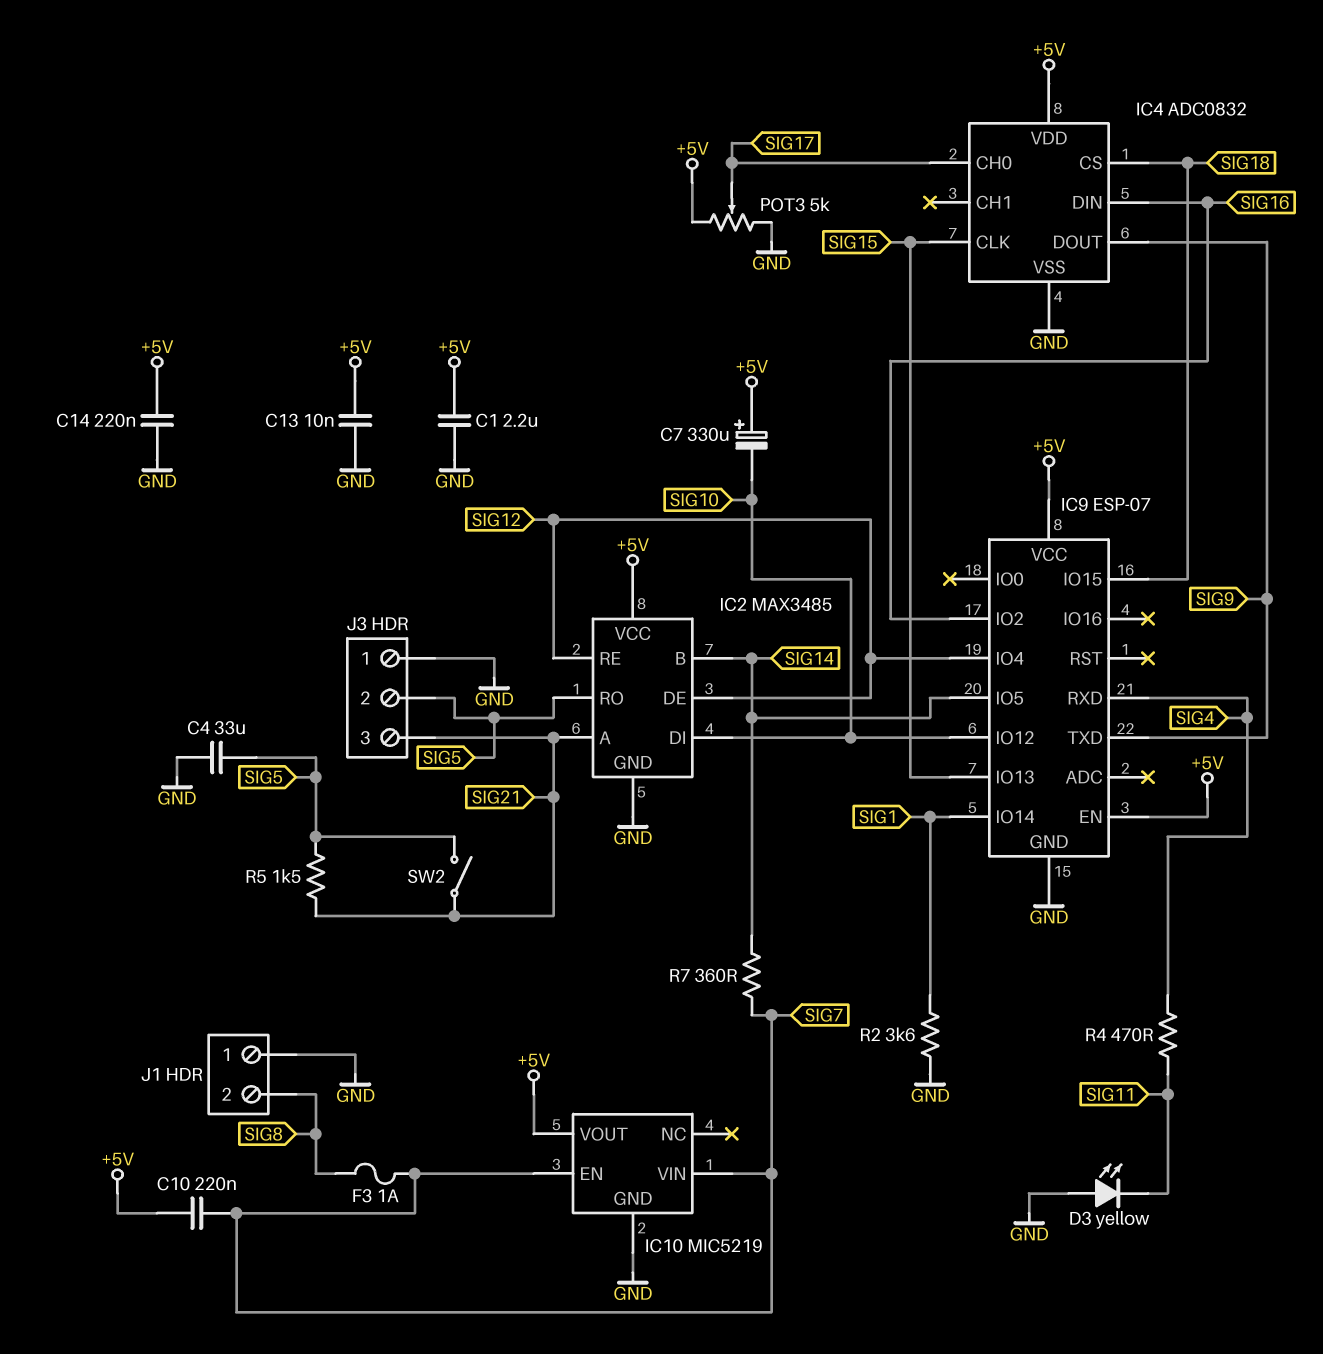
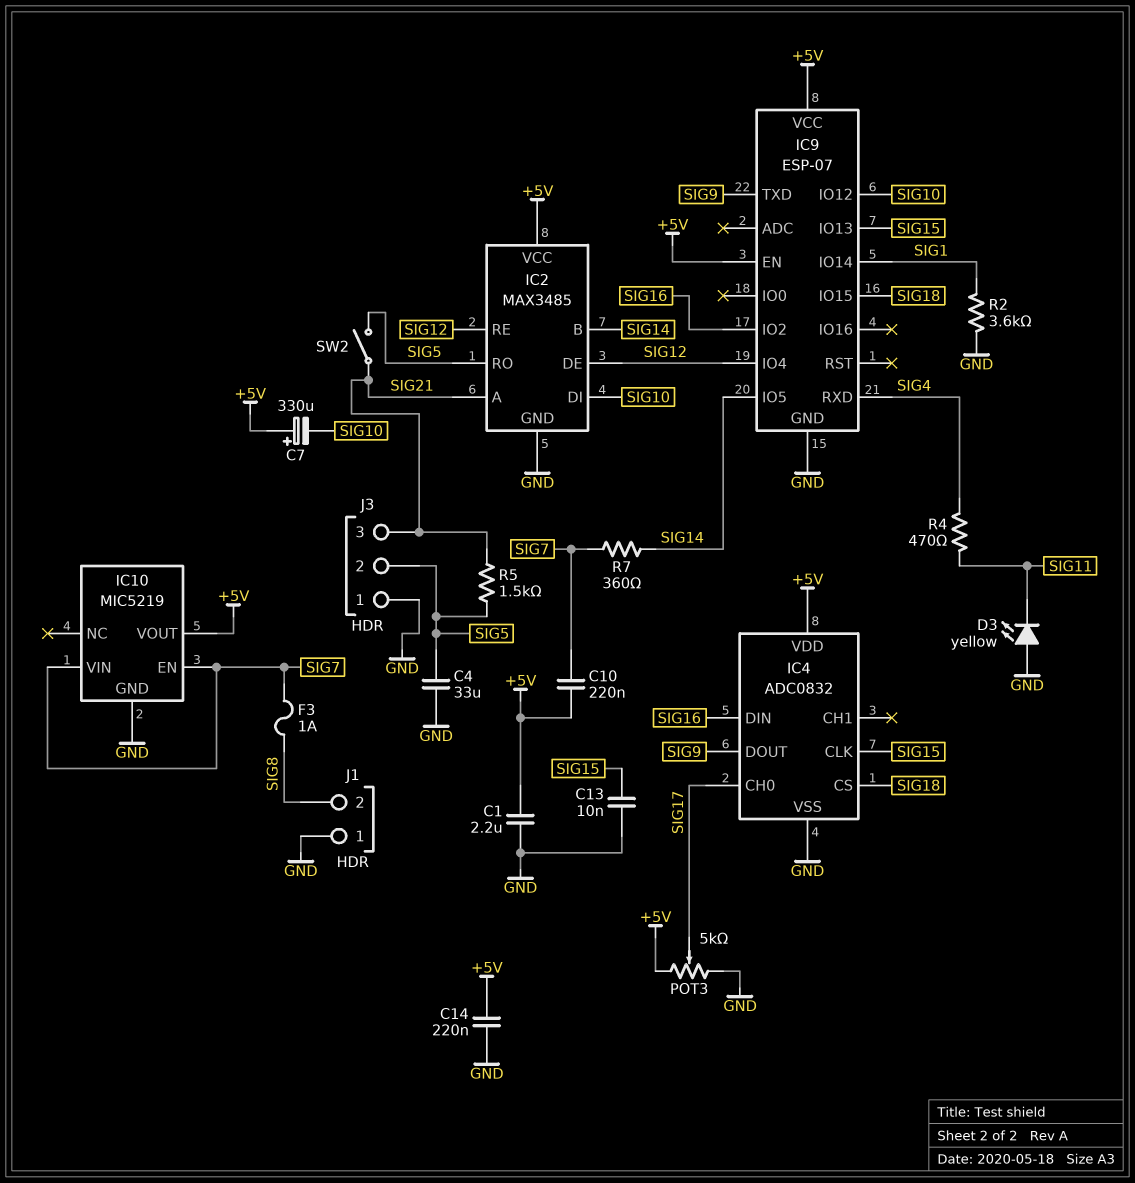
C13: 10nF (+5V, GND) -> 10nF (GND, SIG15)

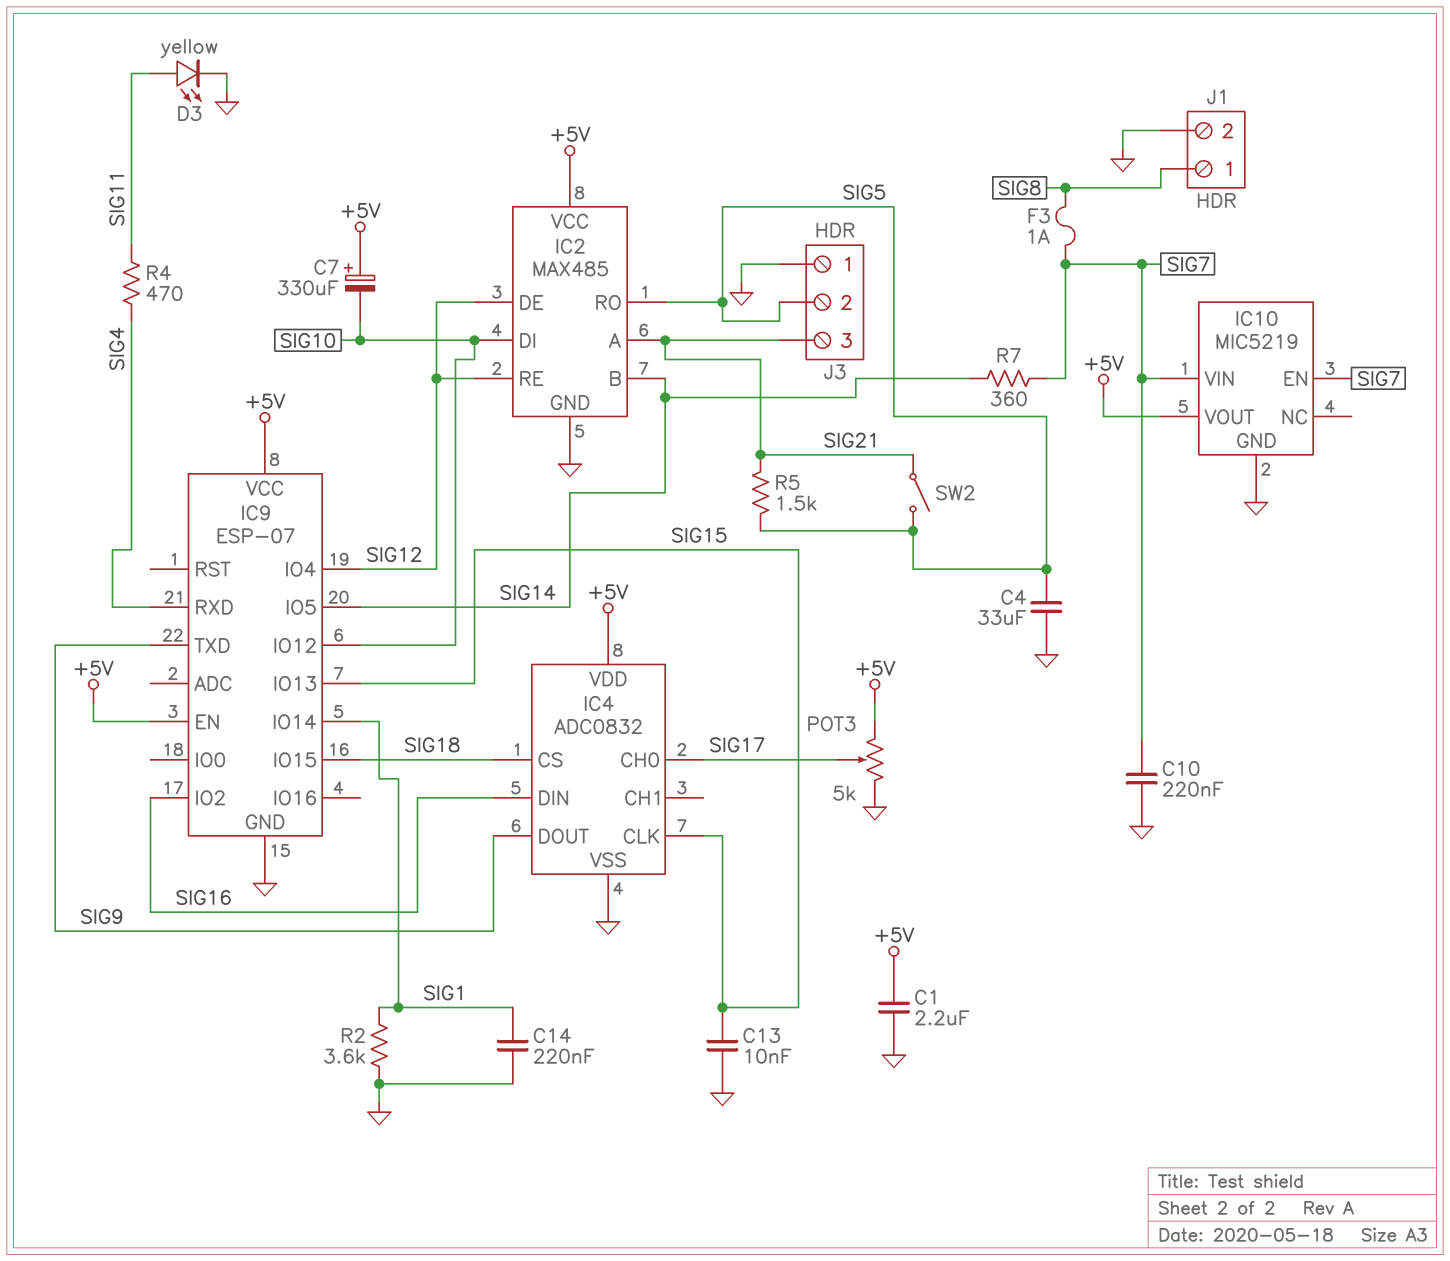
C10: 220nF (+5V, SIG7) -> 220nF (GND, SIG7)
C14: 220nF (+5V, GND) -> 220nF (GND, SIG1)
D3: LED yellow (A GND, K SIG11) -> LED yellow (A SIG11, K GND)
IC2: MAX3485 -> MAX485
J1 pin 1: GND -> SIG8
J1 pin 2: SIG8 -> GND

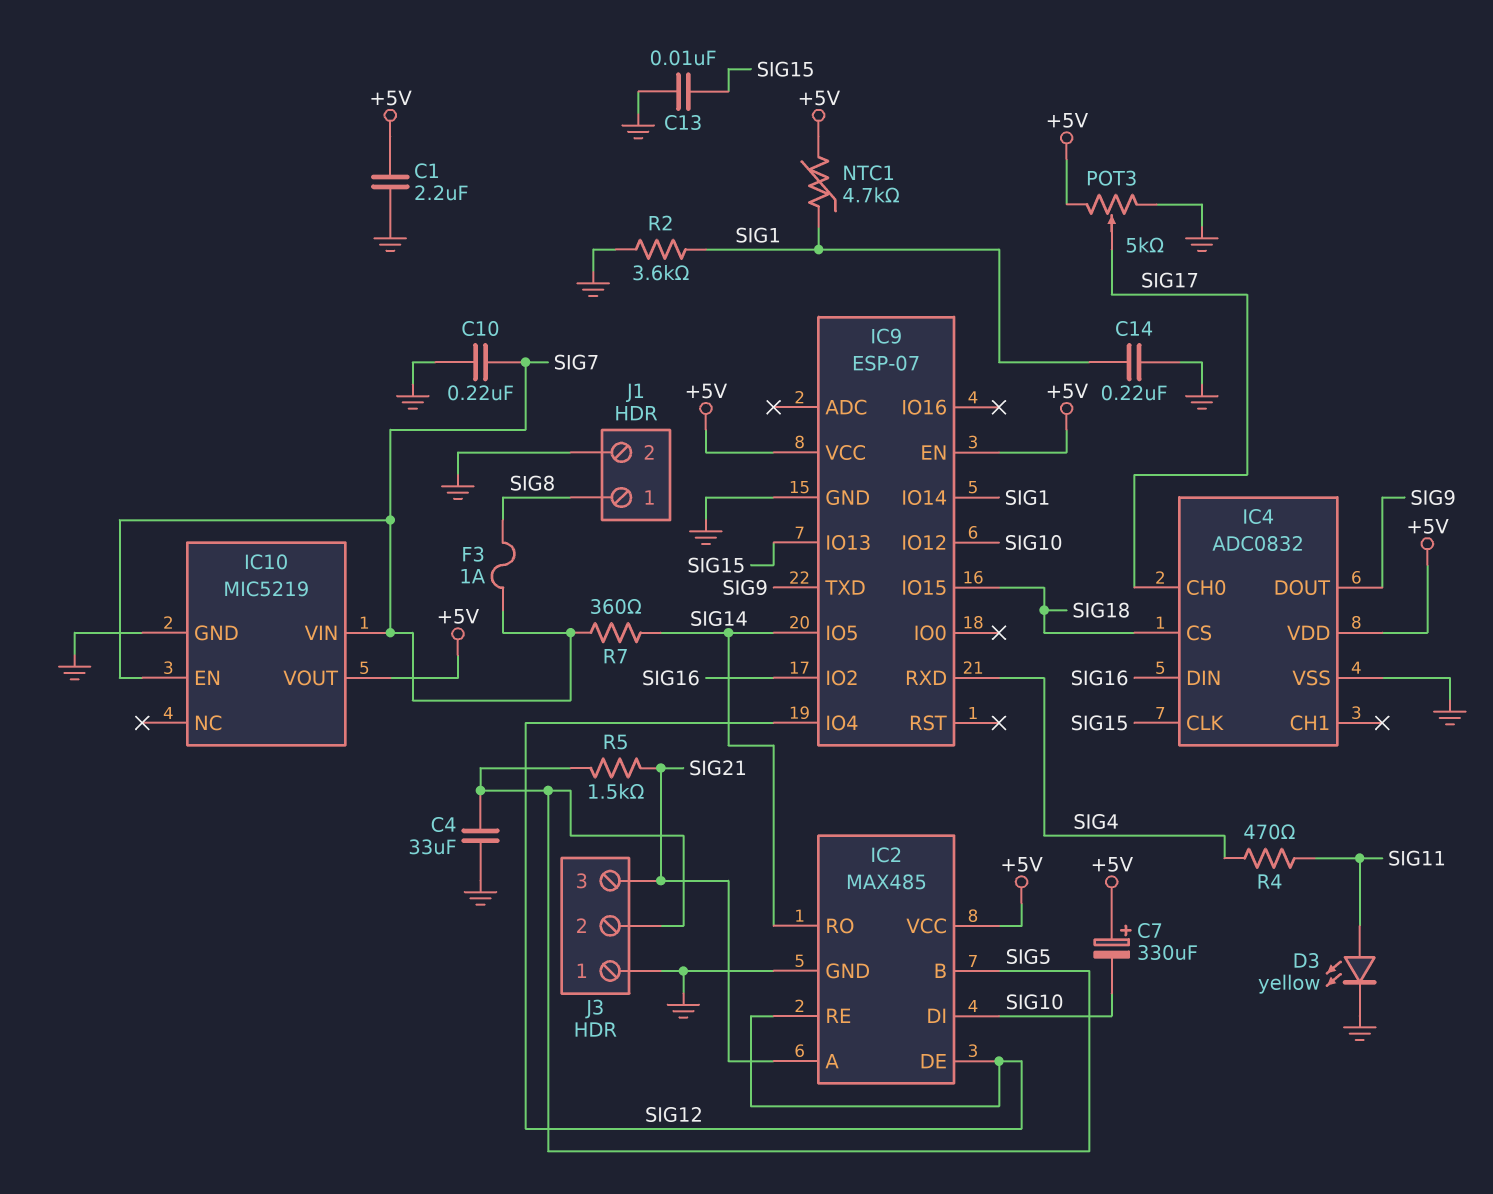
IC2 pin B: SIG14 -> SIG5
IC2 pin RO: SIG5 -> SIG14
NTC1: none -> 4.7k (+5V, SIG1)
SW2: switch (SIG5, SIG21) -> none

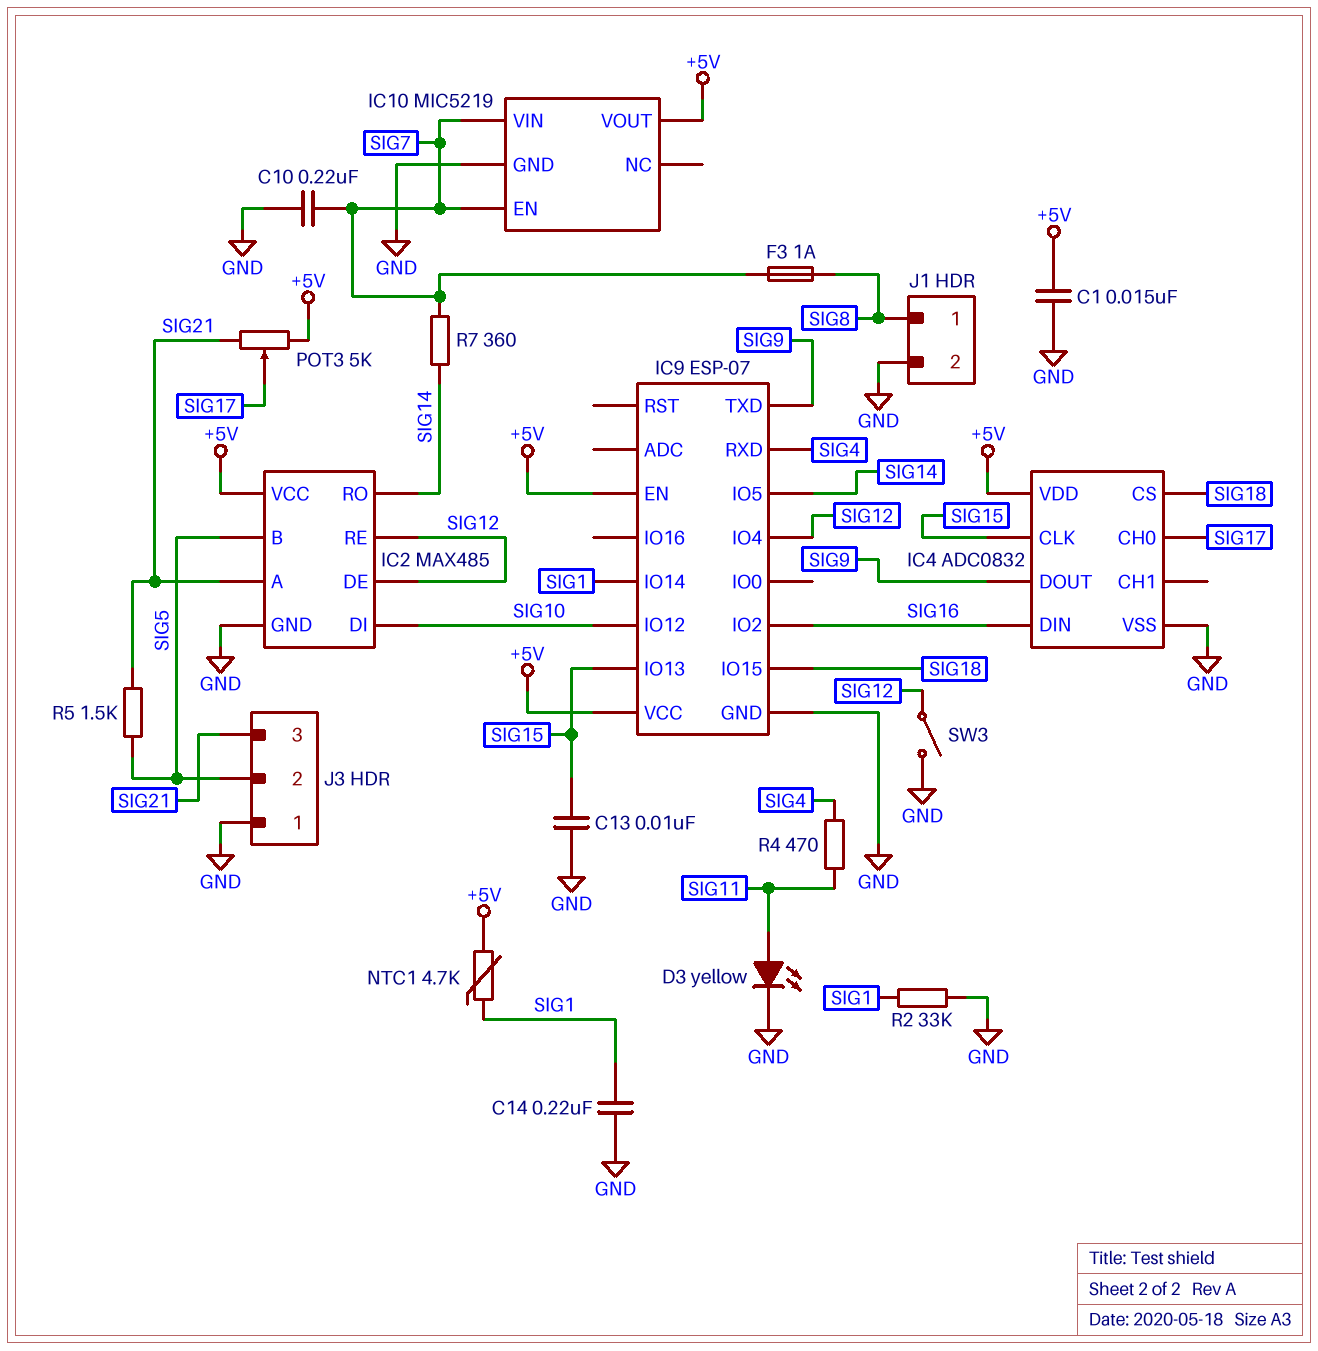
C1: 2.2uF (+5V, GND) -> 15nF (+5V, GND)
C4: 33uF (GND, SIG5) -> none
C7: 330uF (plus +5V, minus SIG10) -> none
POT3: 5k (+5V, GND, wiper SIG17) -> 5k (+5V, SIG21, wiper SIG17)
R2: 3.6k (GND, SIG1) -> 33k (GND, SIG1)
SW3: none -> switch (GND, SIG12)

